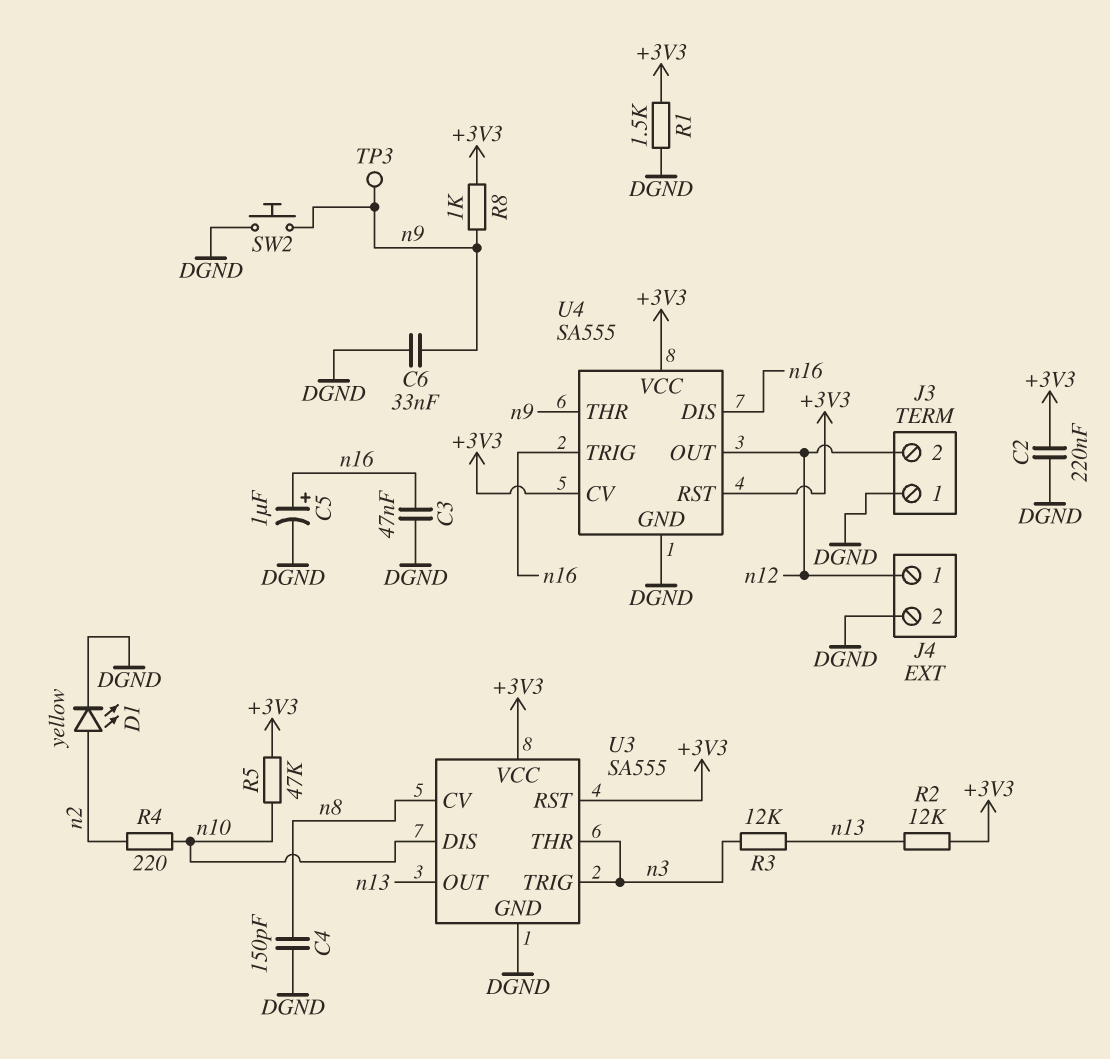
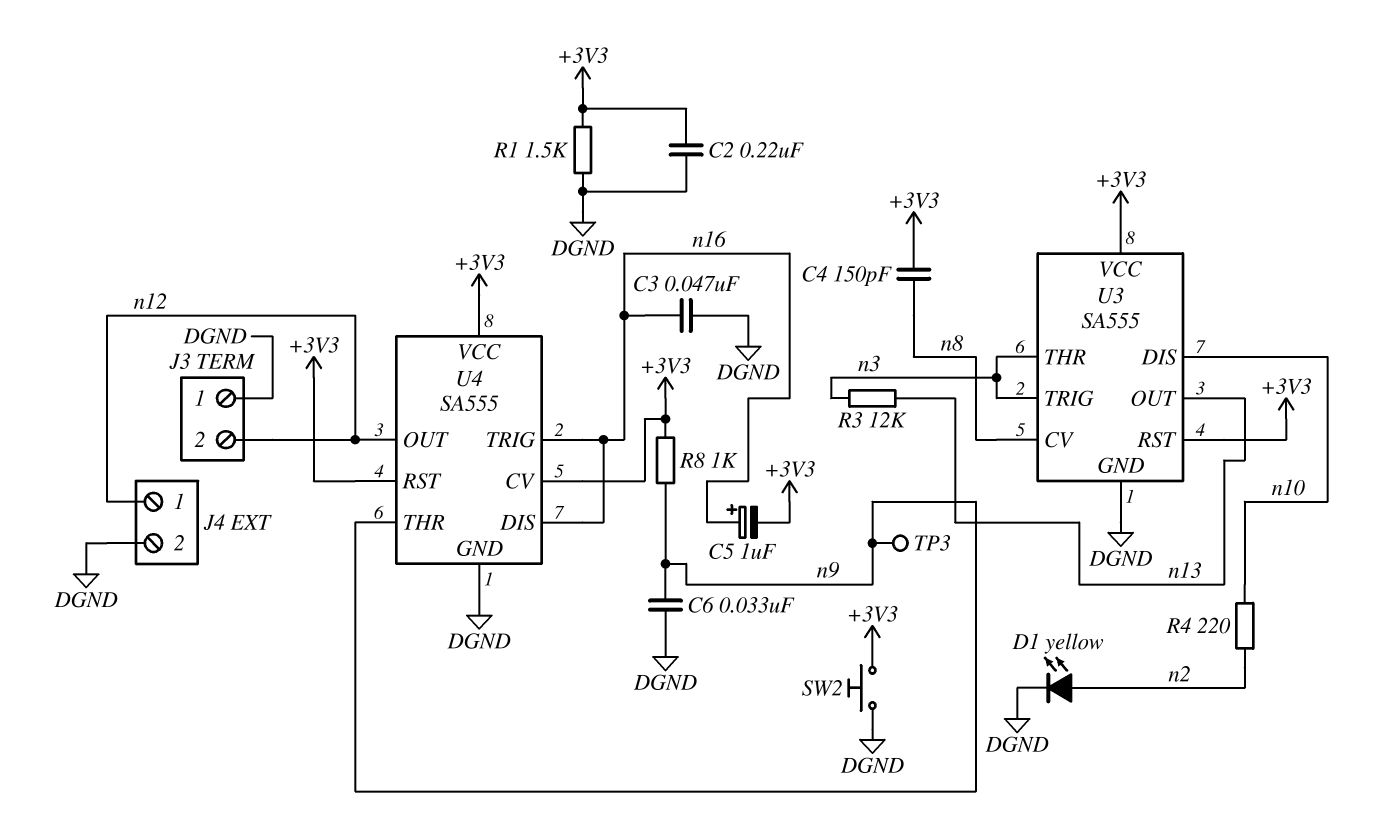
C4: 150pF (DGND, n8) -> 150pF (+3V3, n8)
C5: 1uF (plus n16, minus DGND) -> 1uF (plus n16, minus +3V3)
R2: 12k (+3V3, n13) -> none
R5: 47k (+3V3, n10) -> none
SW2: button (DGND, n9) -> button (+3V3, DGND)

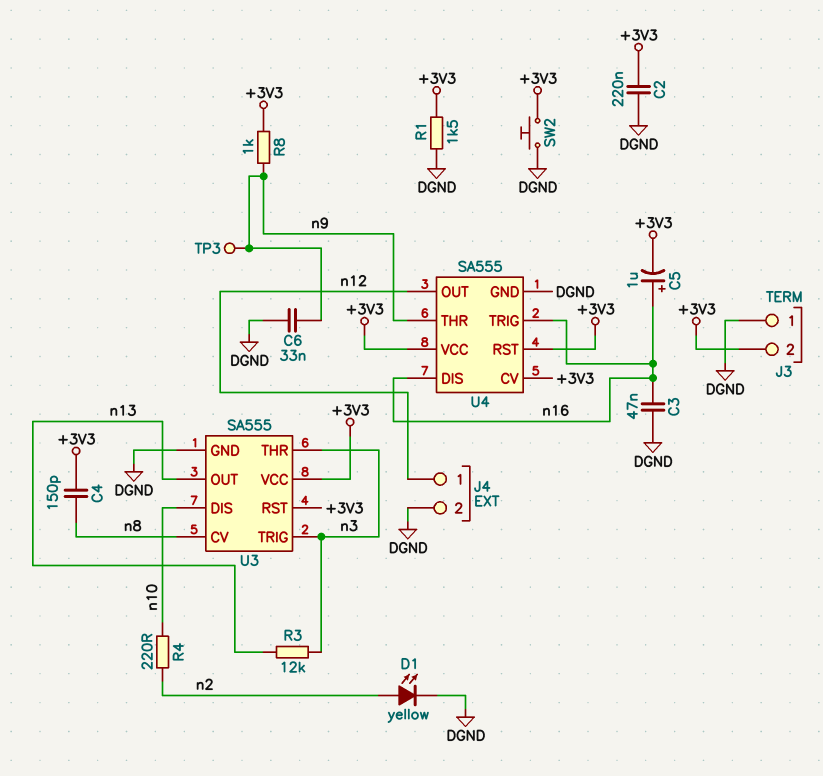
J3 pin 2: n12 -> +3V3

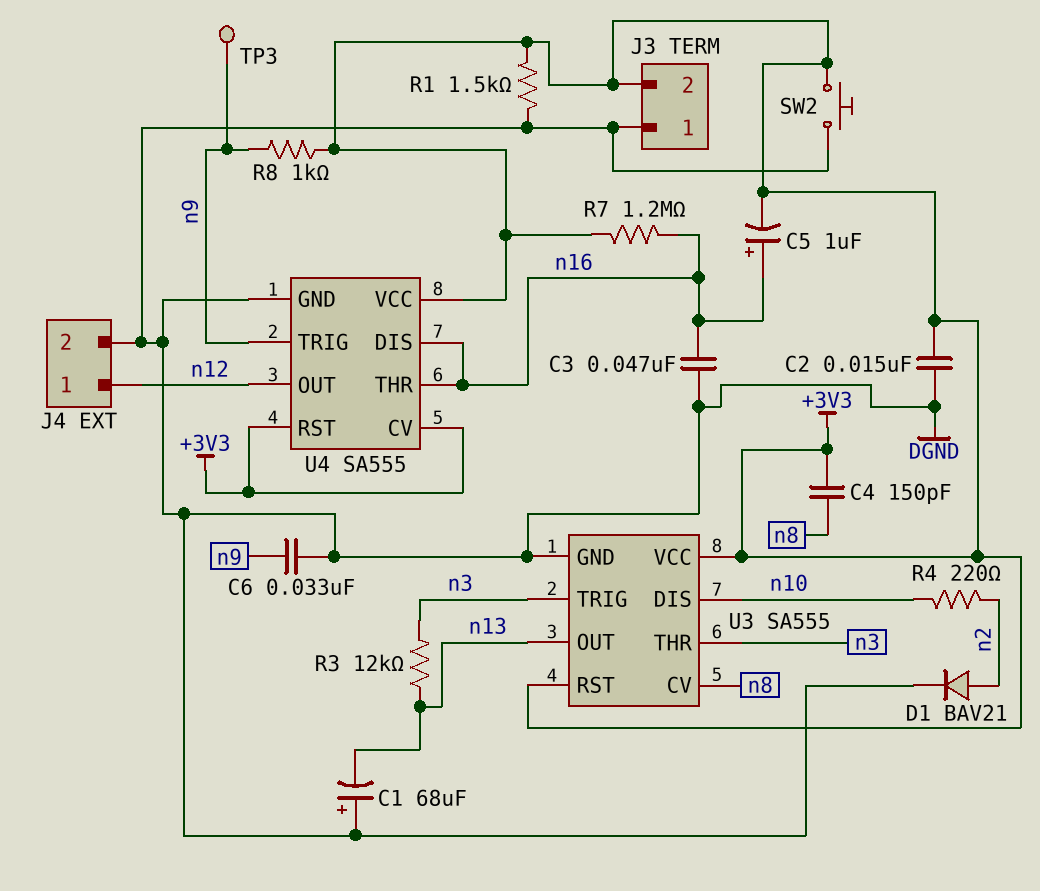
C1: none -> 68uF (plus DGND, minus n13)
C2: 220nF (+3V3, DGND) -> 15nF (+3V3, DGND)
D1: LED yellow (A n2, K DGND) -> diode BAV21 (A n2, K DGND)
R7: none -> 1.2M (+3V3, n16)
U4 pin THR: n9 -> n16
U4 pin TRIG: n16 -> n9

